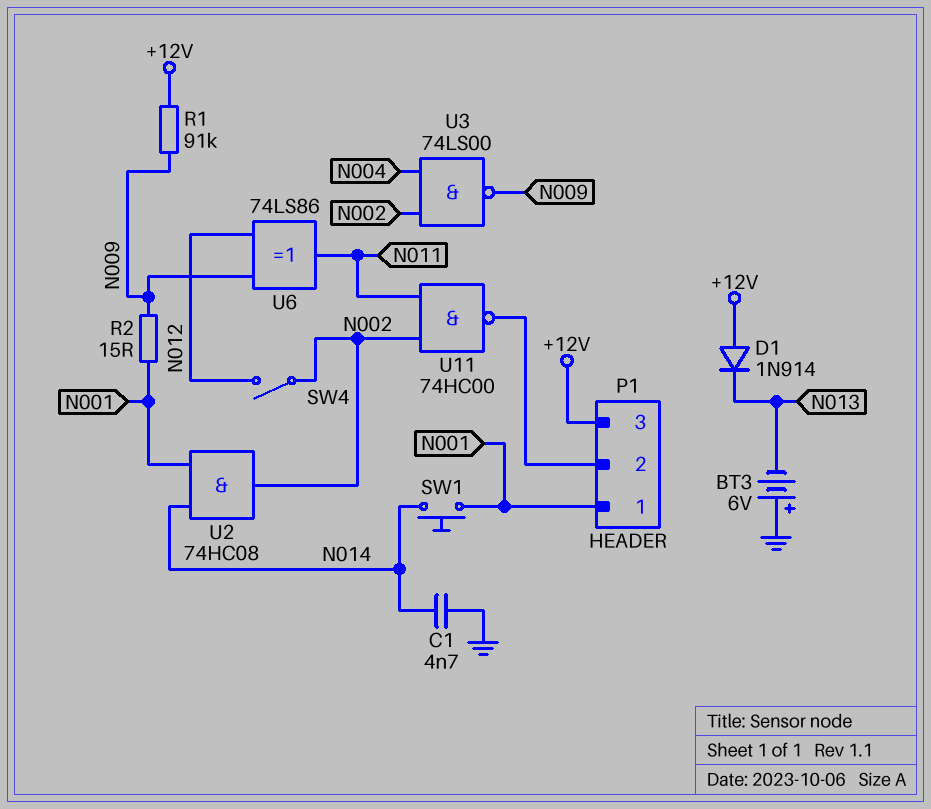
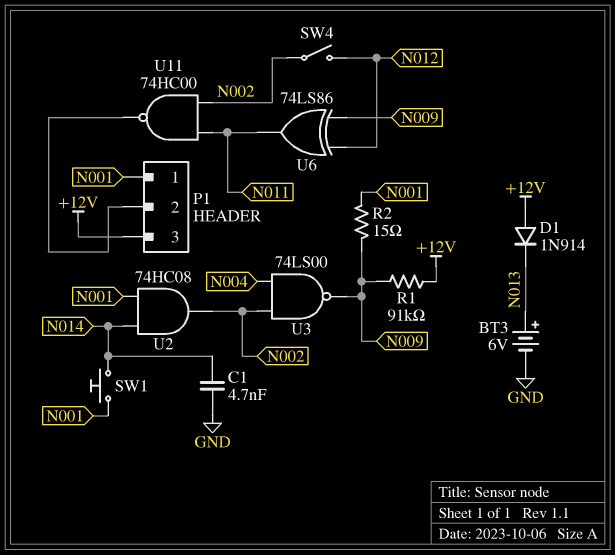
BT3: 6V (plus GND, minus N013) -> 6V (plus N013, minus GND)

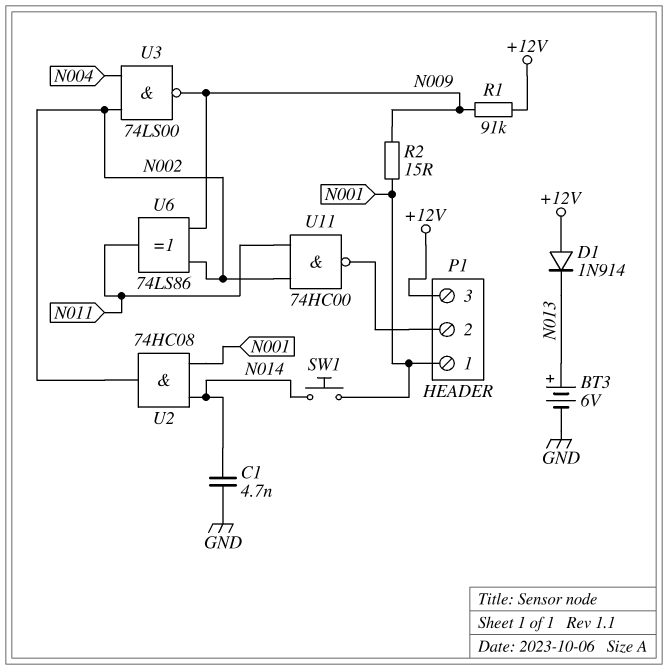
SW4: switch (N002, N012) -> none
U6: XOR 74LS86 (in N009, in N012, out N011) -> XOR 74LS86 (in N002, in N009, out N011)

